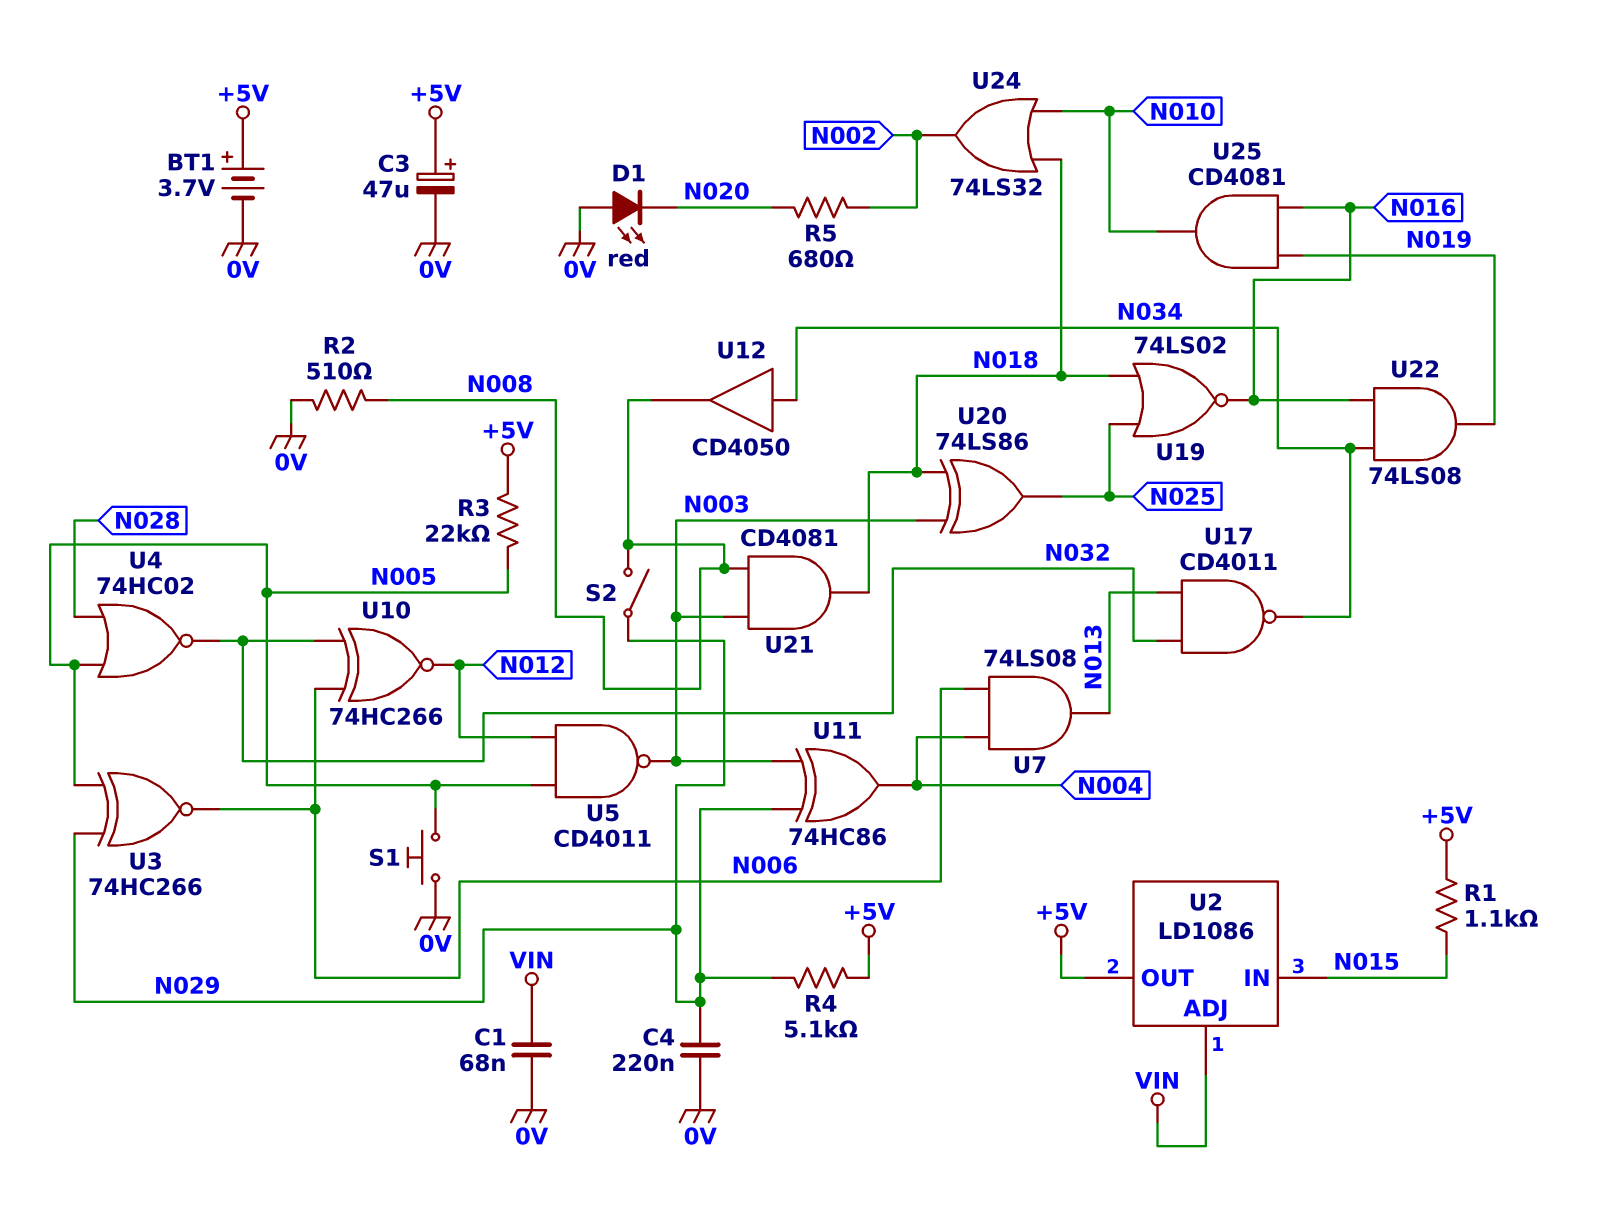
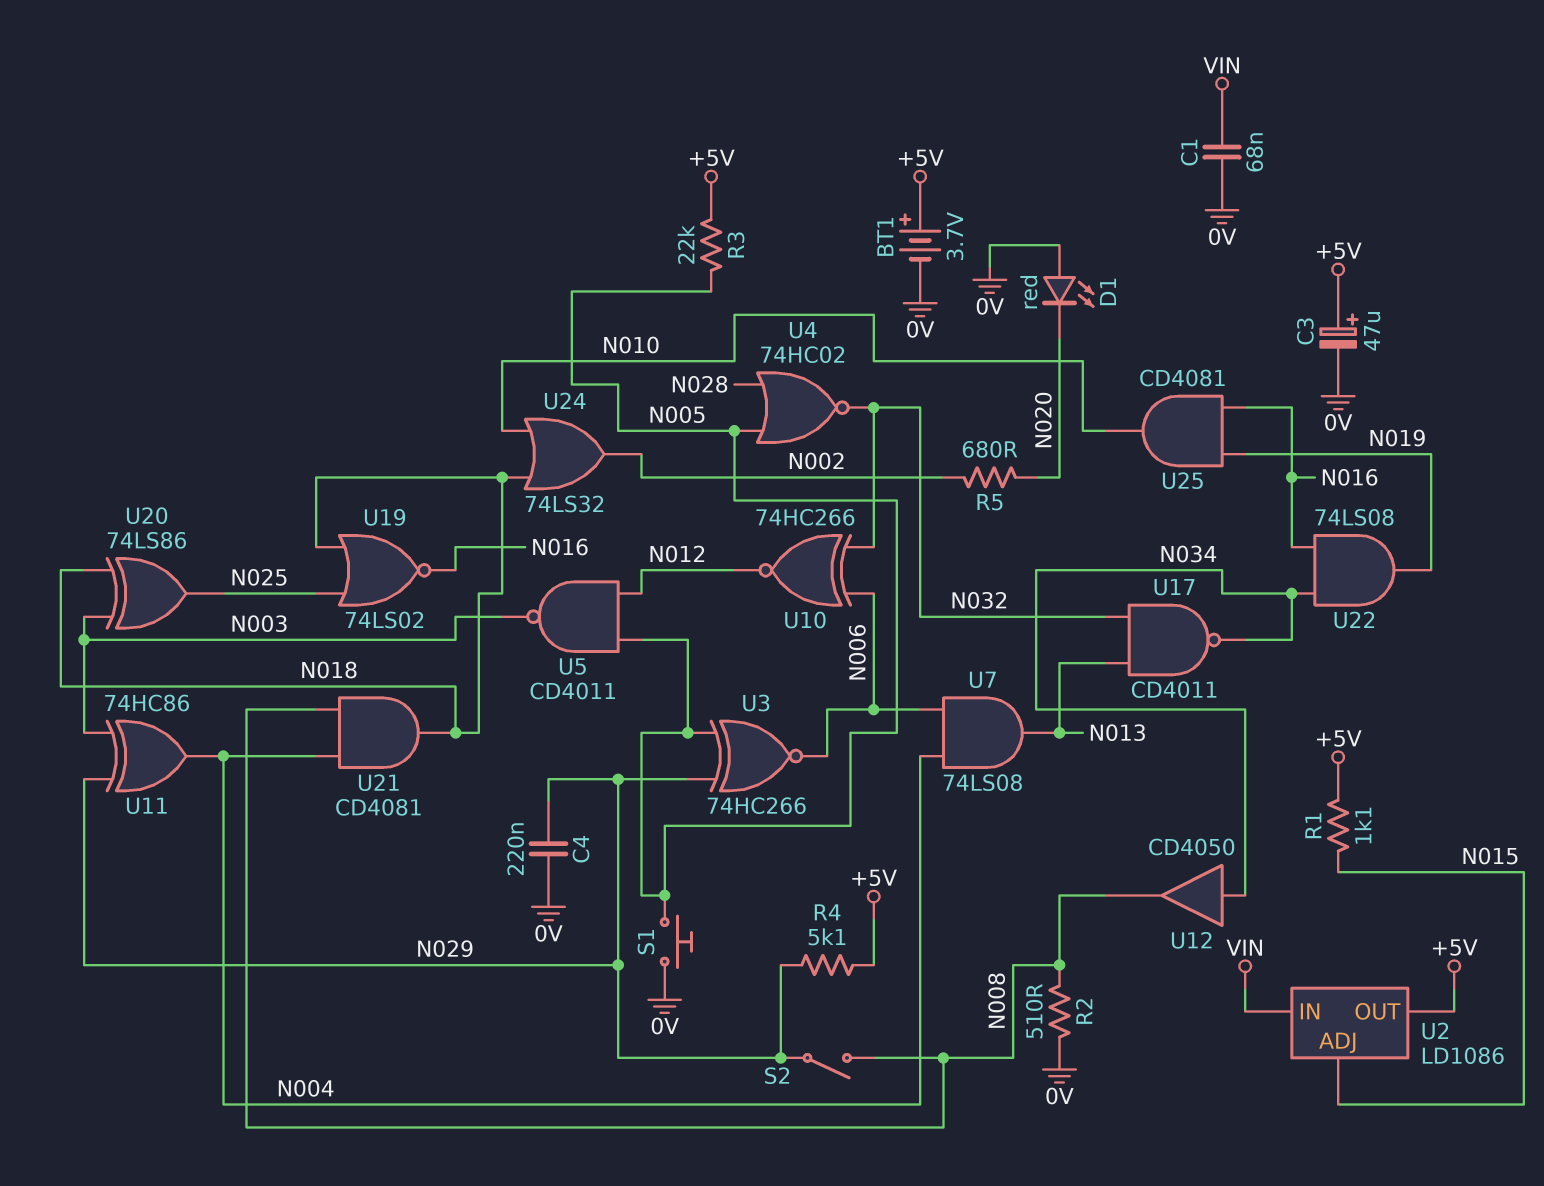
U2 pin ADJ: VIN -> N015
U2 pin IN: N015 -> VIN
U21: AND CD4081 (in N003, in N008, out N018) -> AND CD4081 (in N004, in N008, out N018)

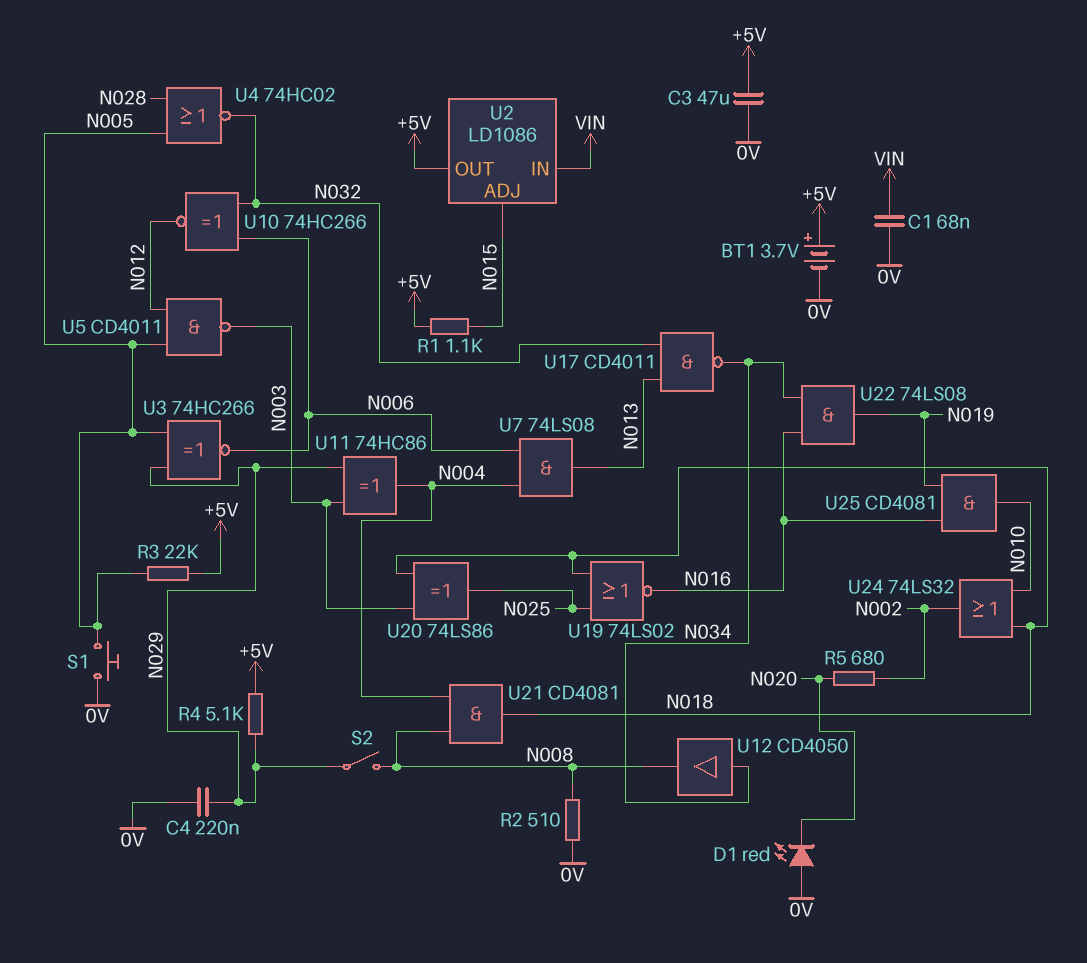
C3: 47uF (plus +5V, minus 0V) -> 47uF (+5V, 0V)

